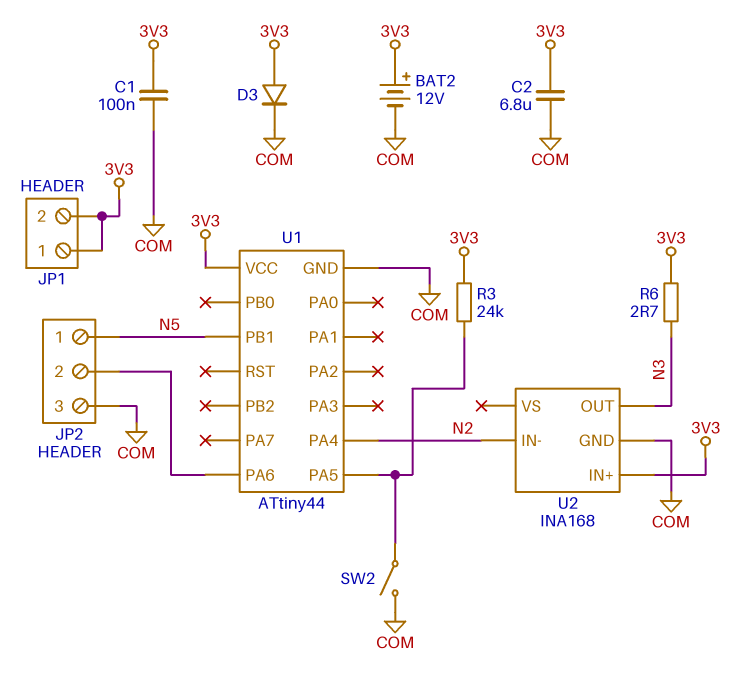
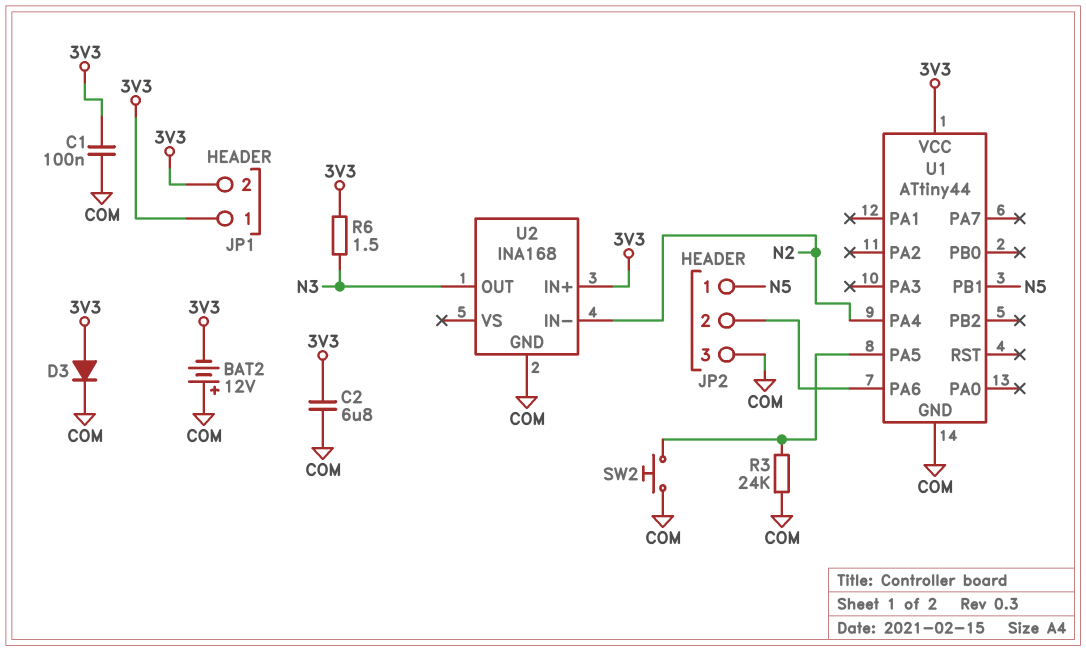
BAT2: 12V (plus 3V3, minus COM) -> 12V (plus COM, minus 3V3)
R3: 24k (3V3, U1/PA5) -> 24k (COM, U1/PA5)
R6: 2.7 (3V3, N3) -> 1.5 (3V3, N3)
SW2: switch (COM, U1/PA5) -> button (COM, U1/PA5)

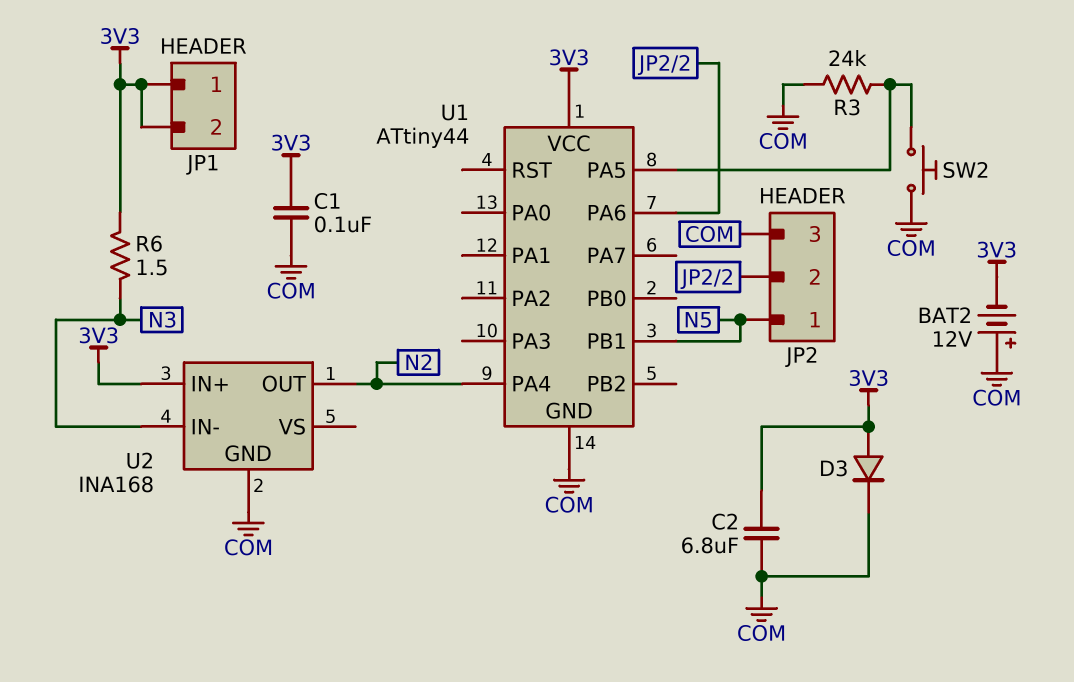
U2 pin IN-: N2 -> N3
U2 pin OUT: N3 -> N2

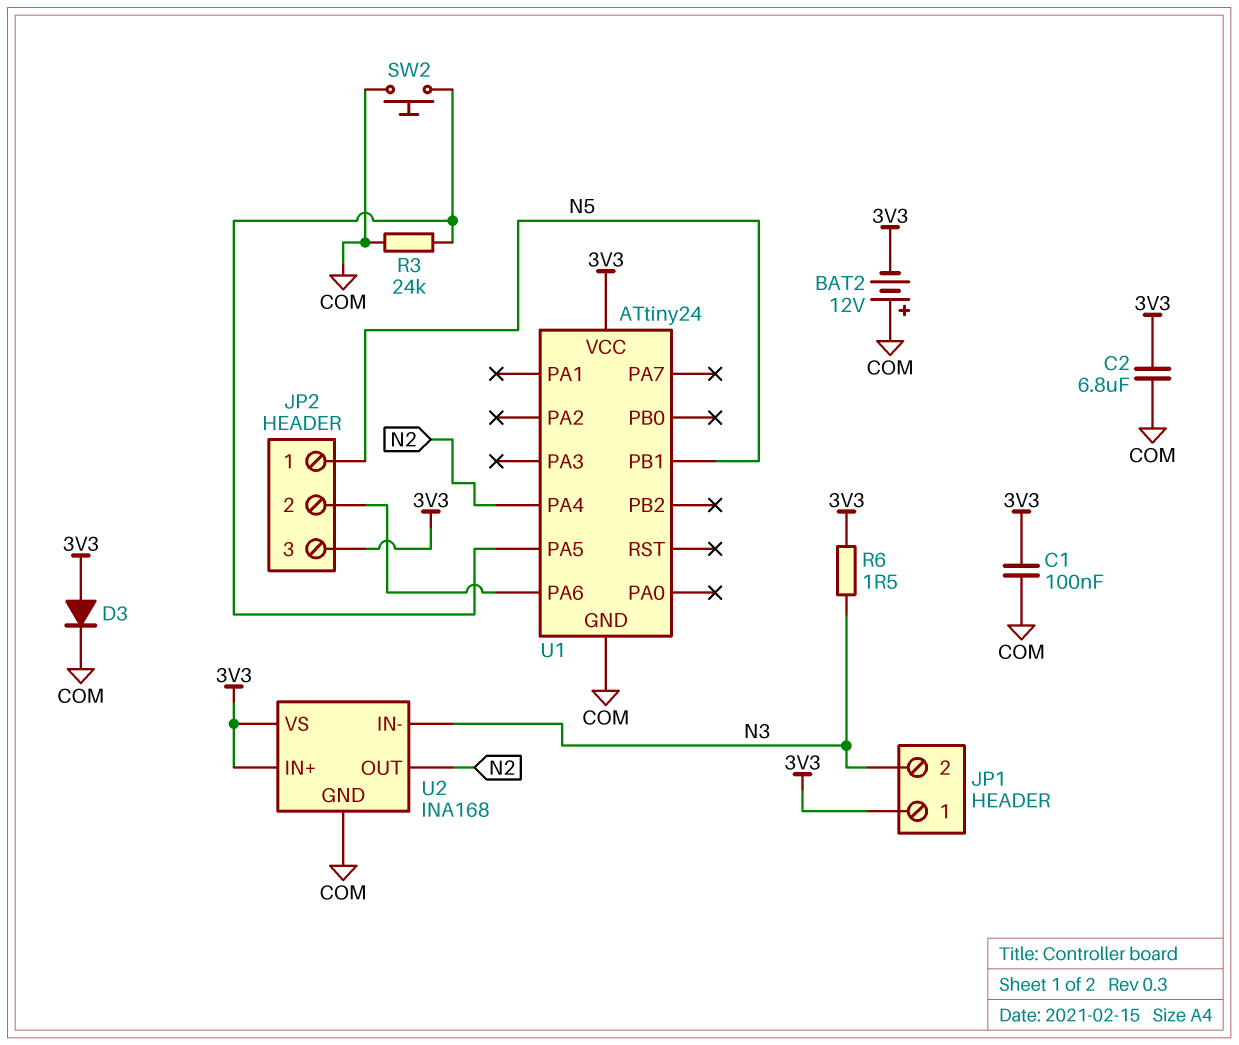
JP1 pin 2: 3V3 -> N3
JP2 pin 3: COM -> 3V3
U1: ATtiny44 -> ATtiny24
U2 pin VS: none -> 3V3

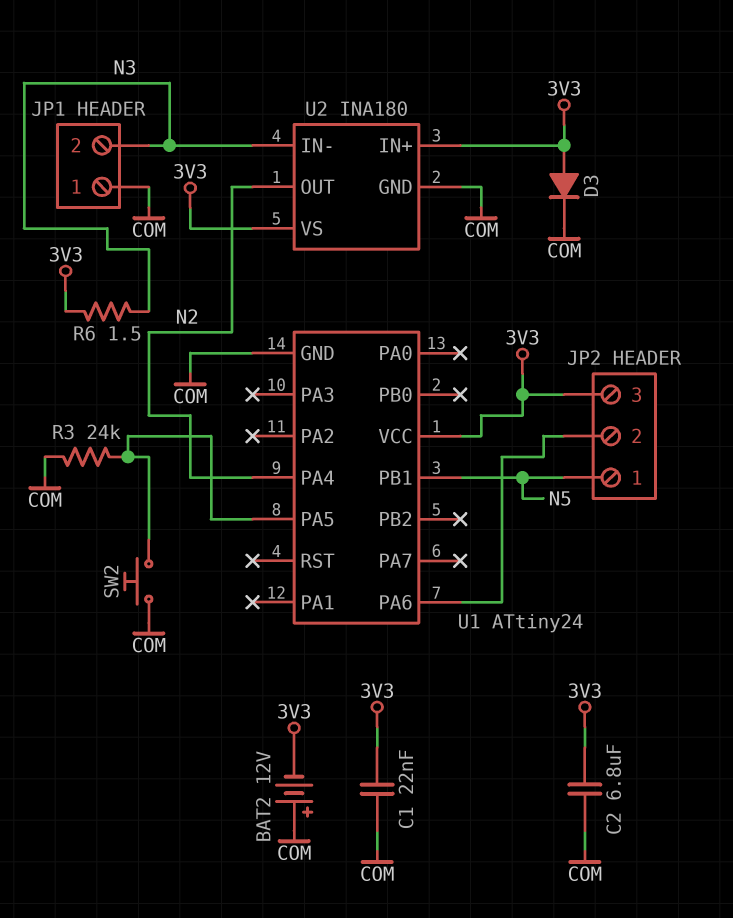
C1: 100nF (3V3, COM) -> 22nF (3V3, COM)
JP1 pin 1: 3V3 -> COM
U2: INA168 -> INA180

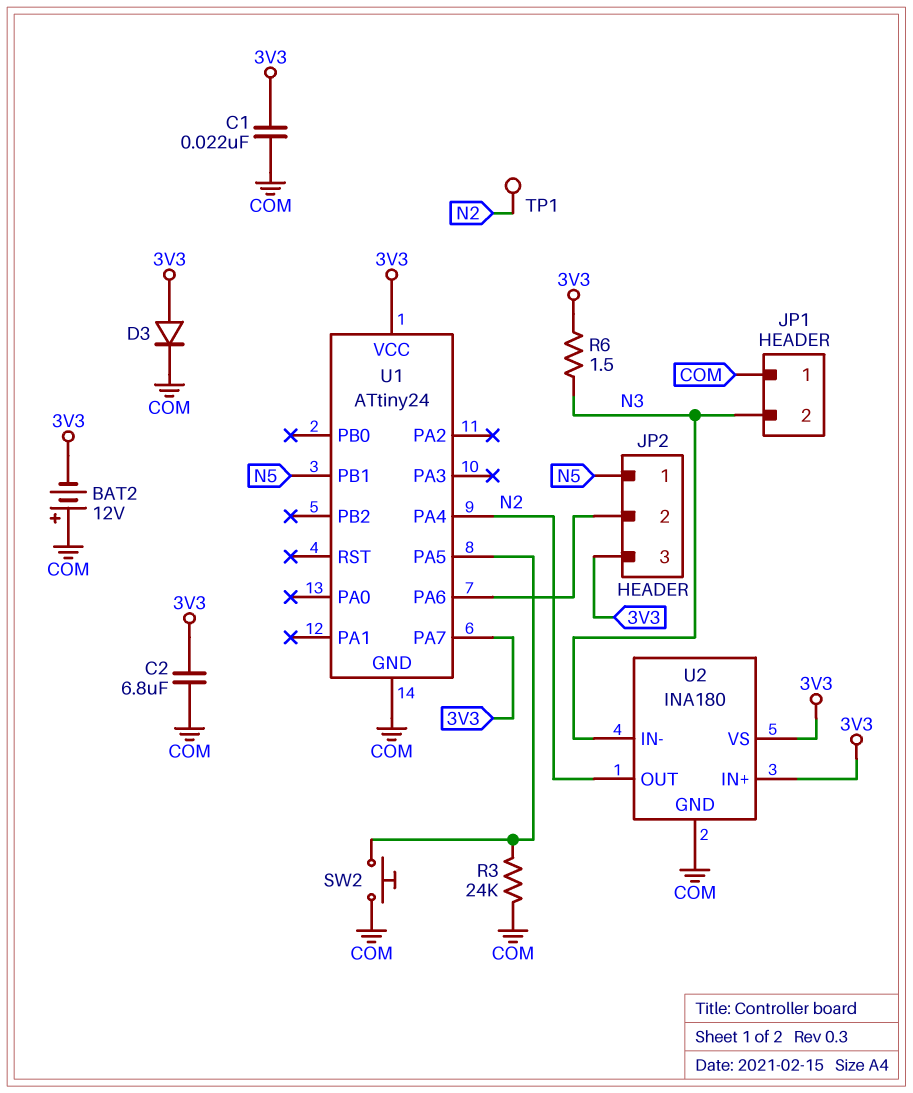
TP1: none -> test point (N2)
U1 pin PA7: none -> 3V3

